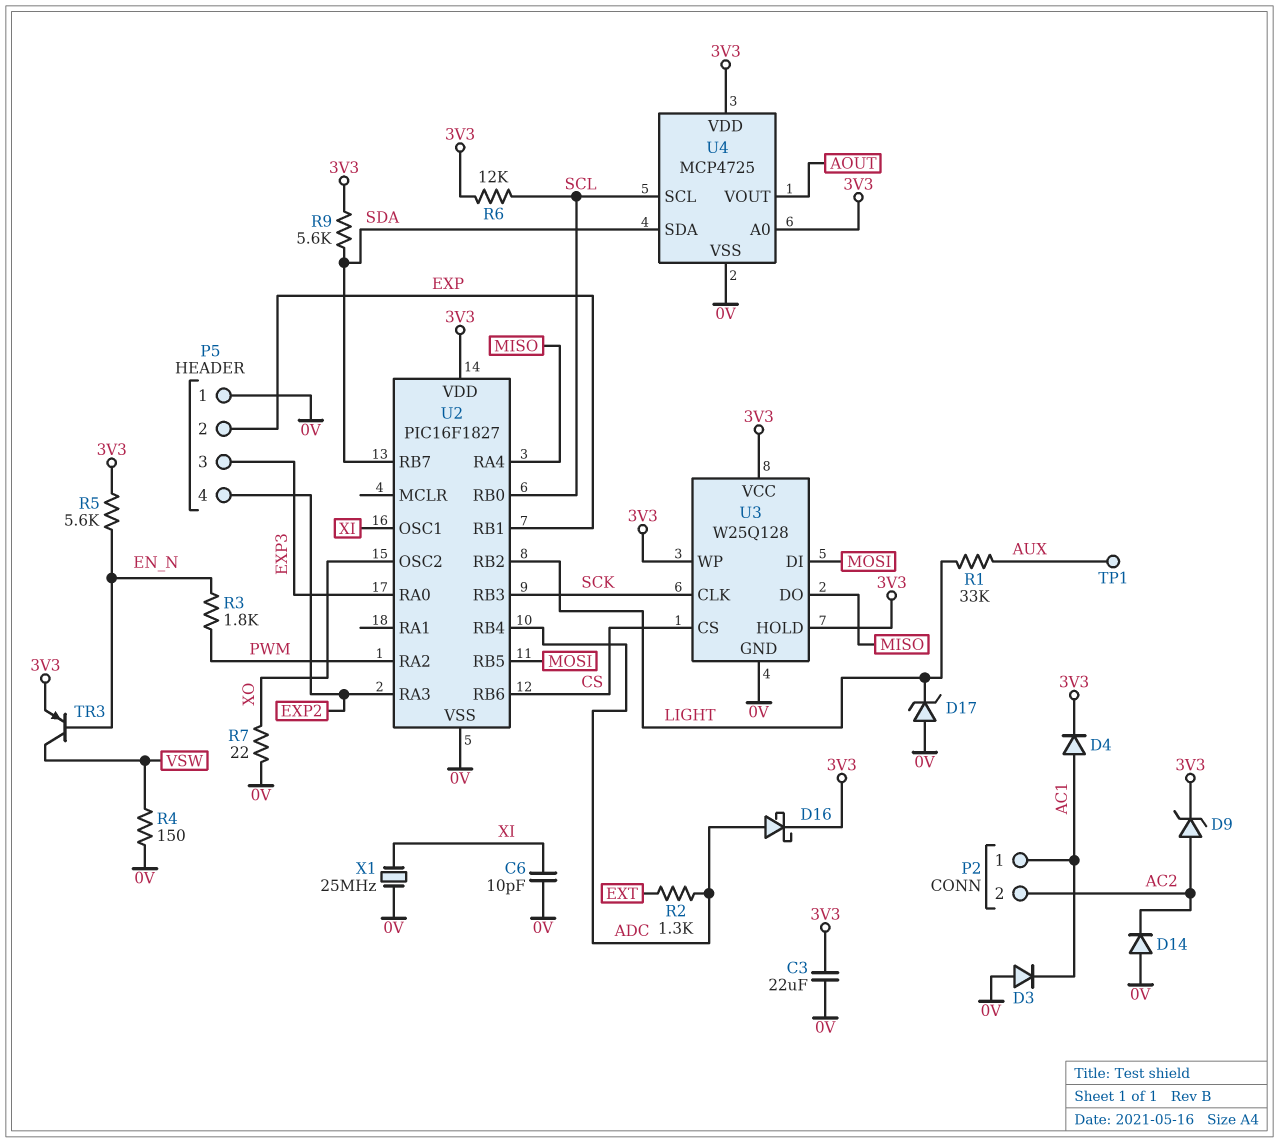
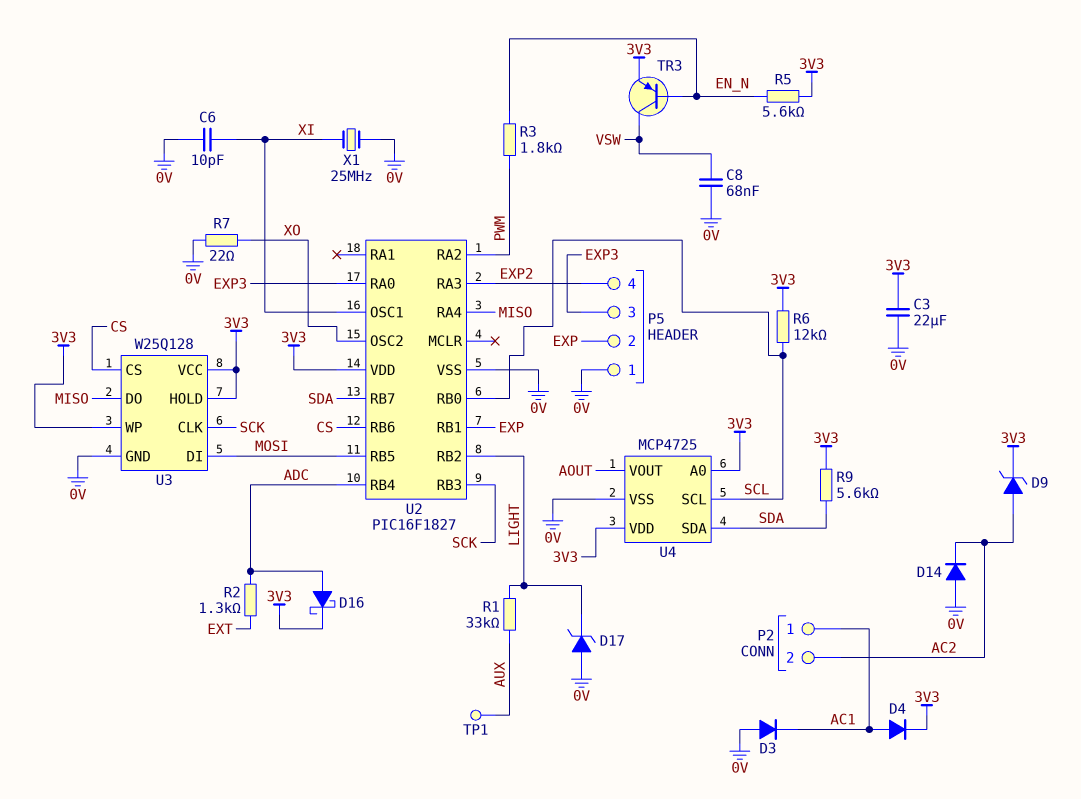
C8: none -> 68nF (0V, VSW)
R4: 150 (0V, VSW) -> none

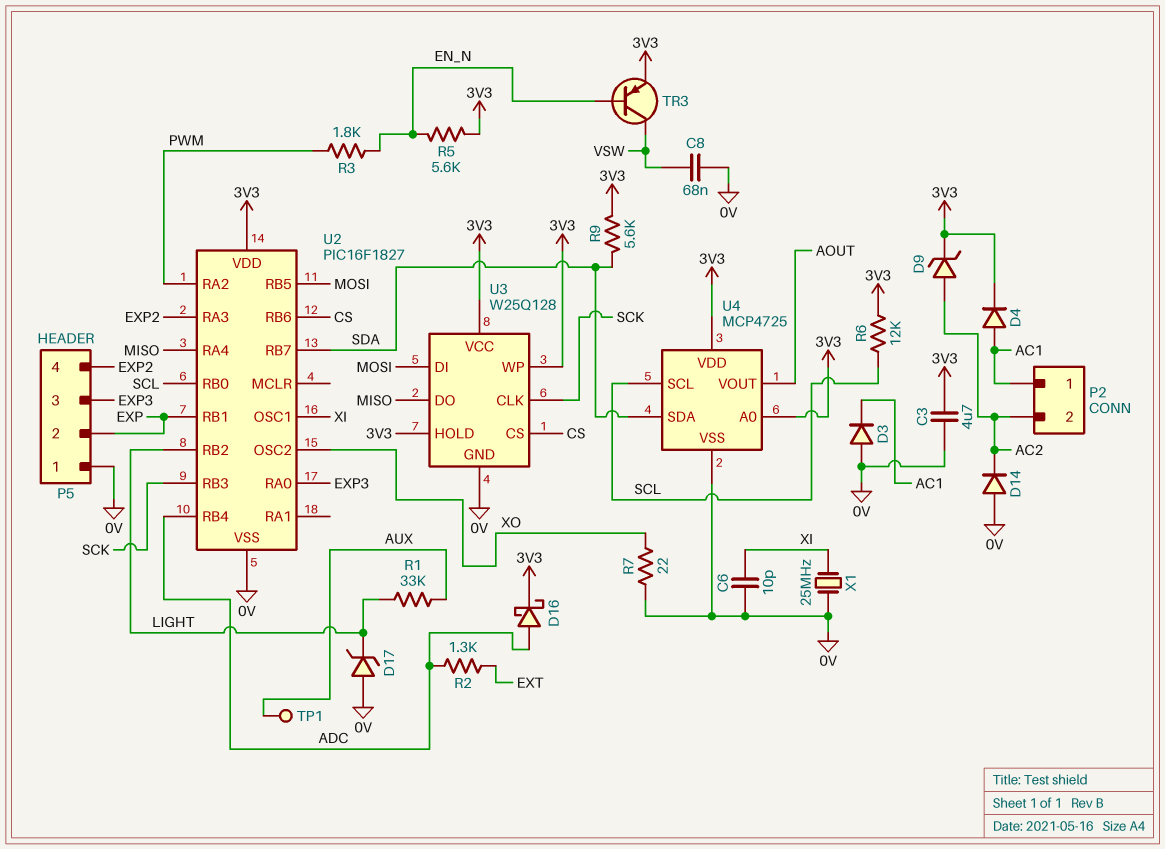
C3: 22uF (0V, 3V3) -> 4.7uF (0V, 3V3)

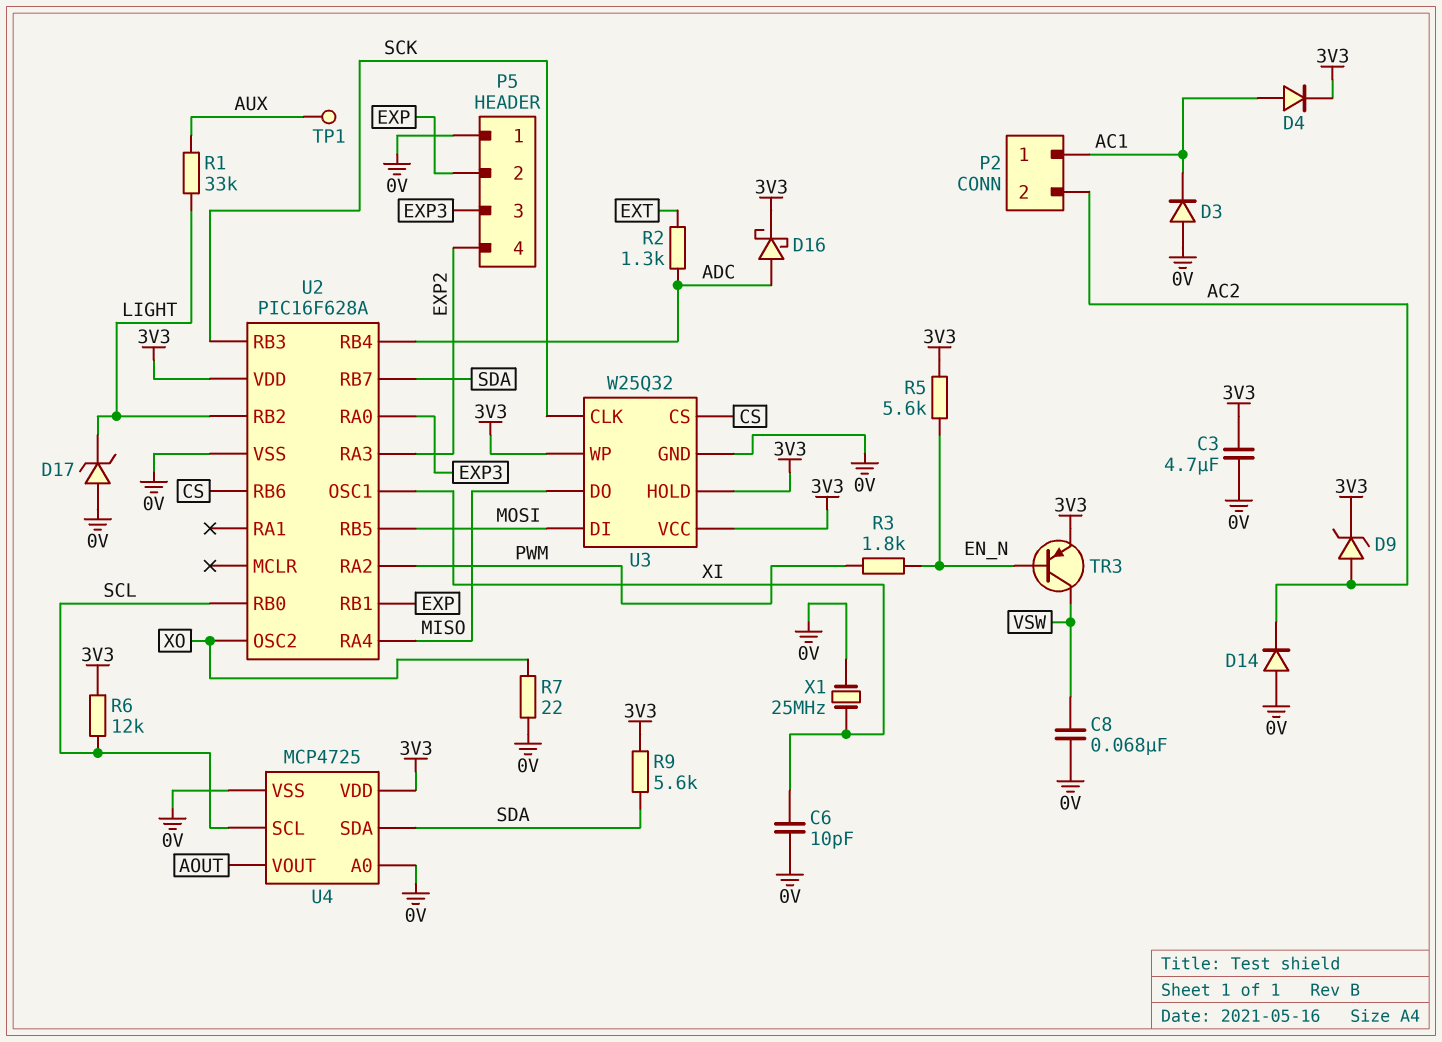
U2: PIC16F1827 -> PIC16F628A
U3: W25Q128 -> W25Q32
U4 pin A0: 3V3 -> 0V

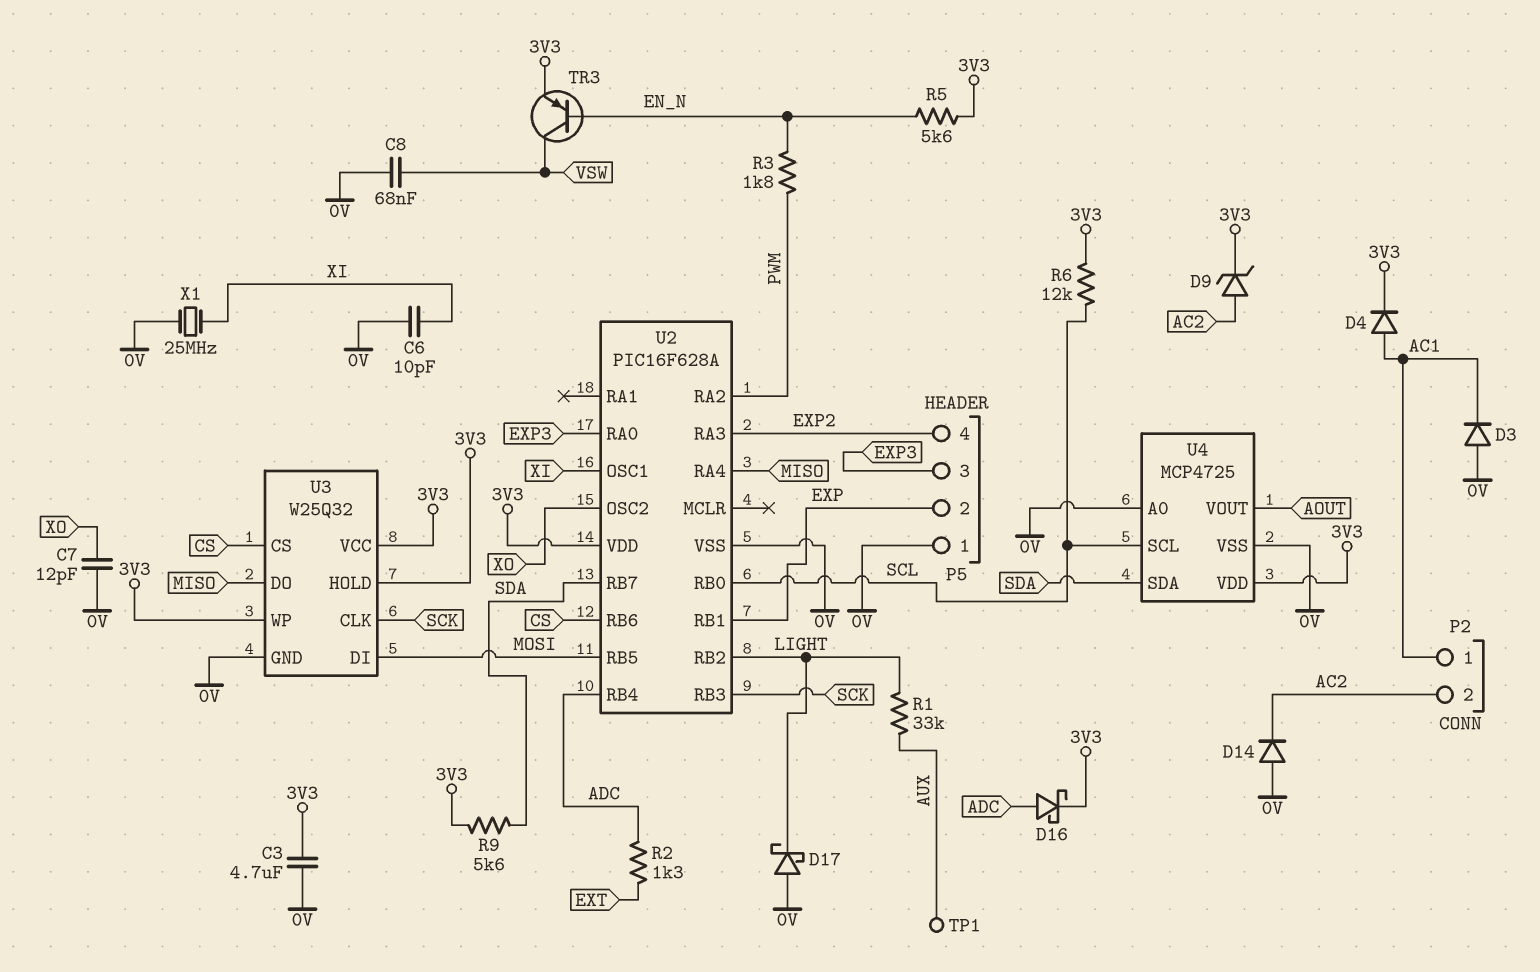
C7: none -> 12pF (0V, XO)
D17: zener (A 0V, K LIGHT) -> schottky (A 0V, K LIGHT)
R7: 22 (0V, XO) -> none

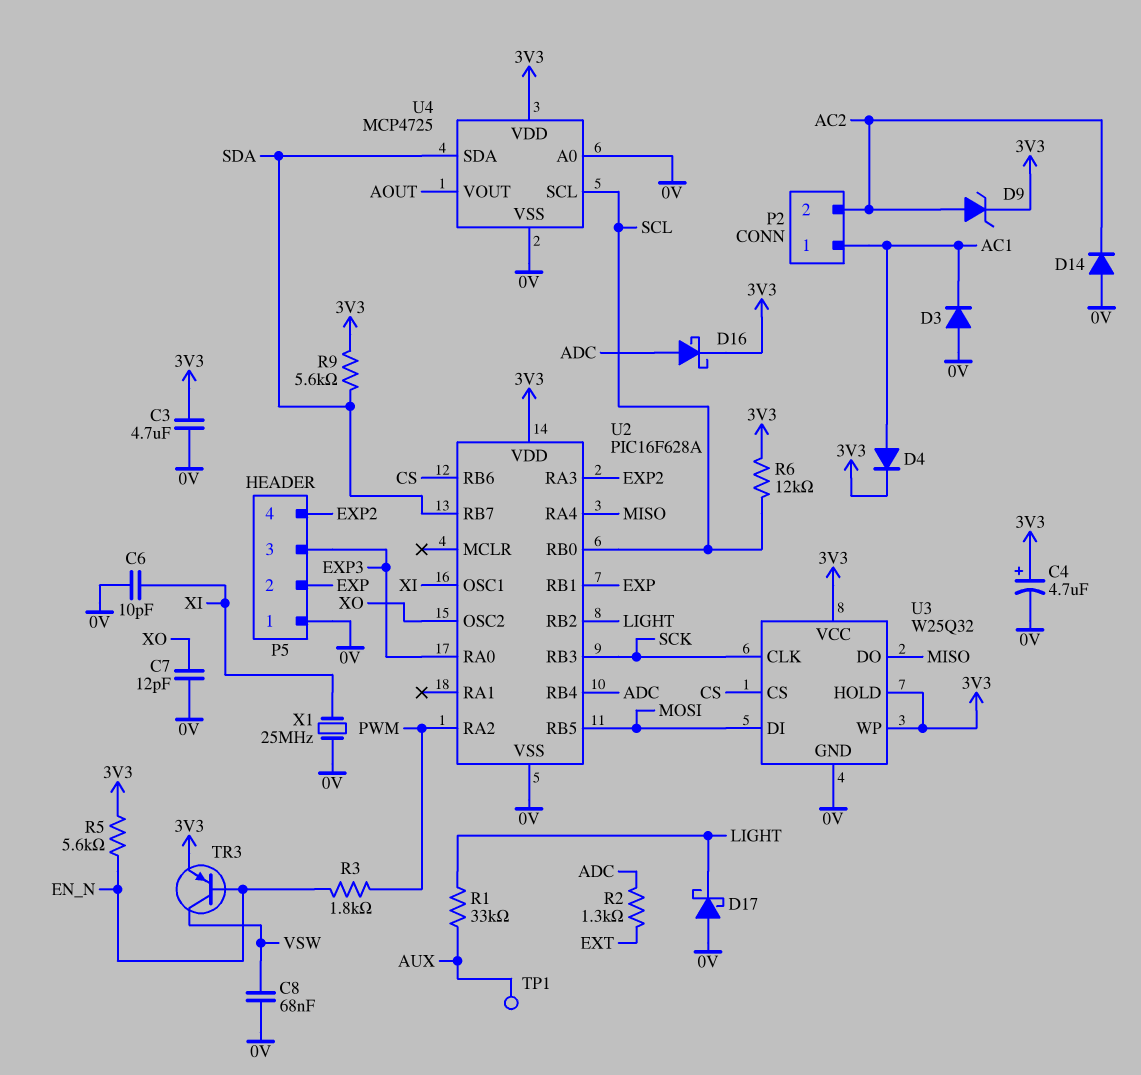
C4: none -> 4.7uF (plus 3V3, minus 0V)

